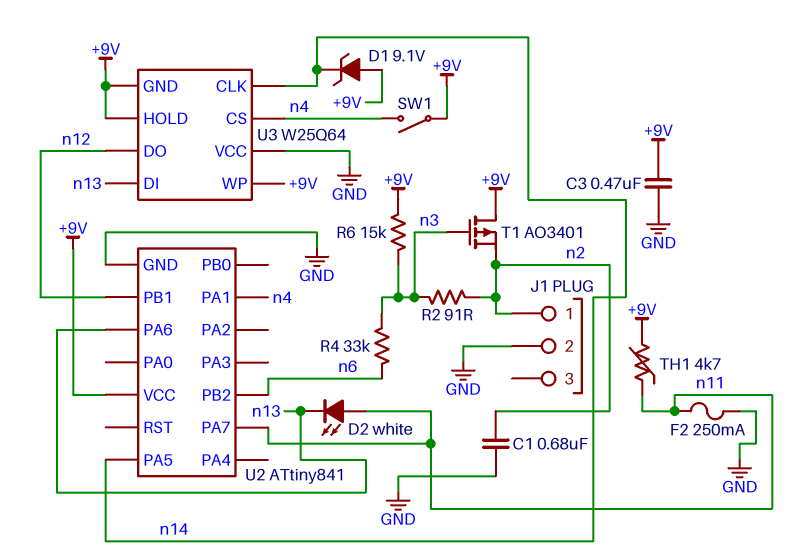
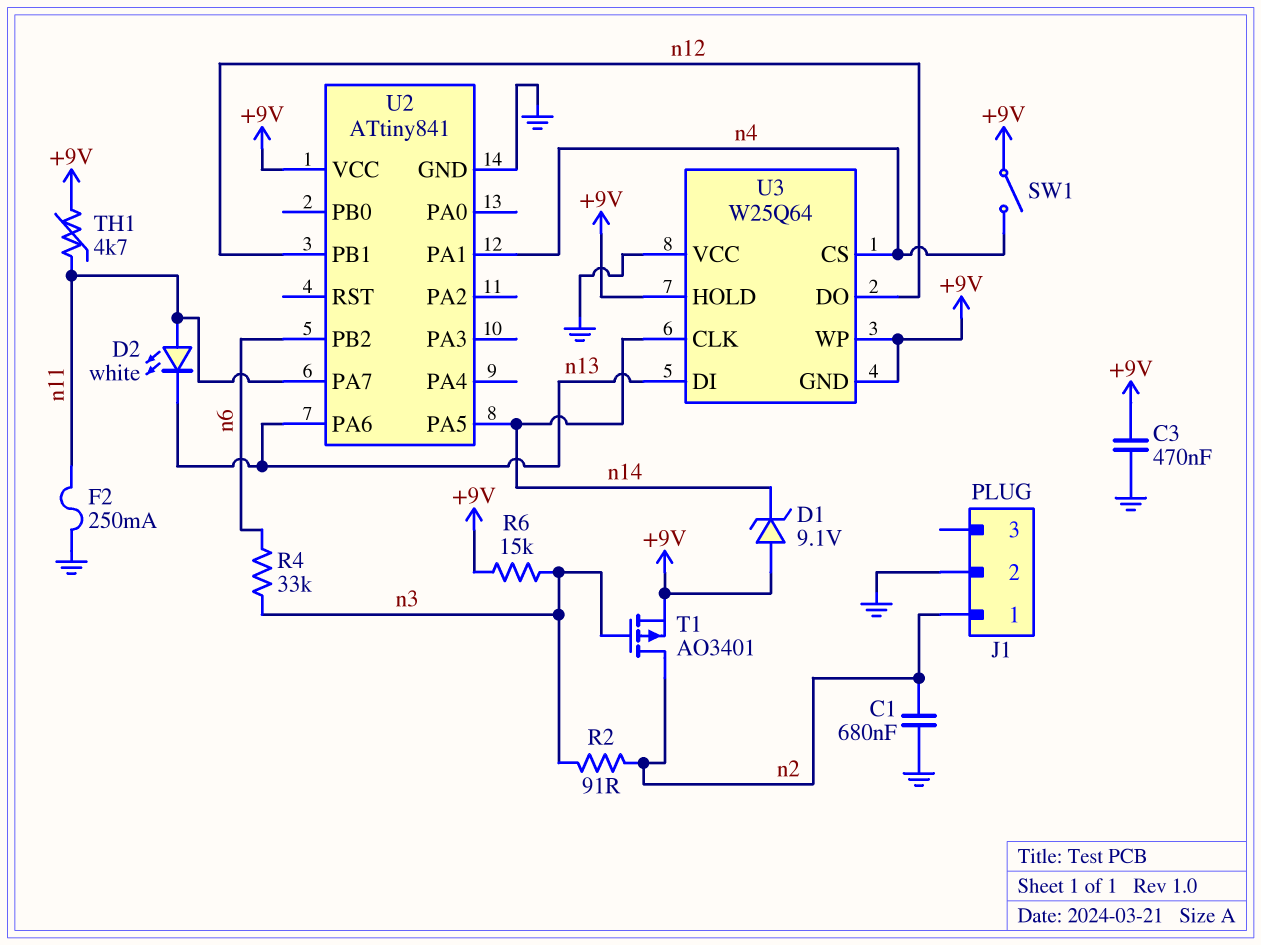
T1: PMOS AO3401 (G n3, D +9V, S n2) -> PMOS AO3401 (G n3, D n2, S +9V)

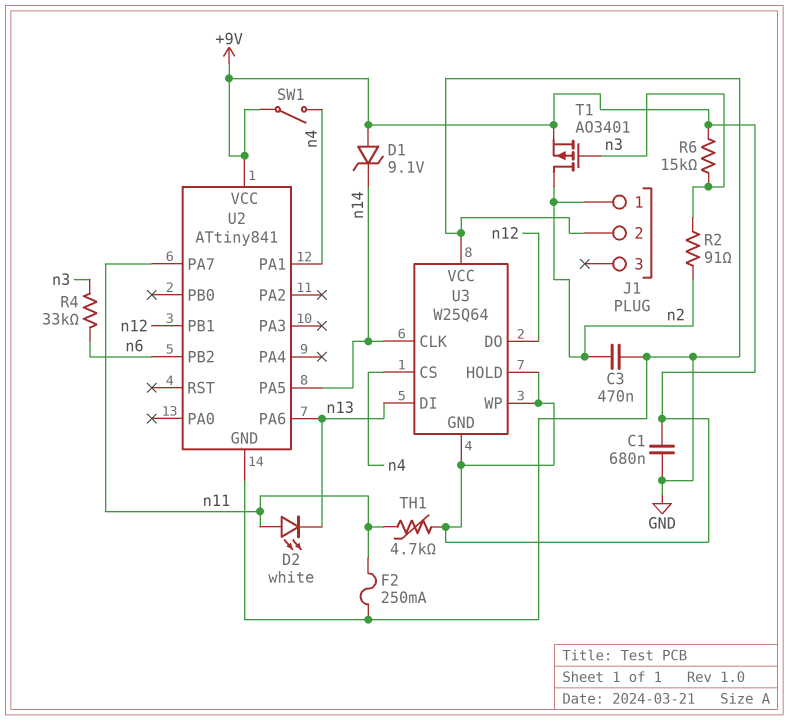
C1: 680nF (GND, n2) -> 680nF (+9V, GND)
C3: 470nF (+9V, GND) -> 470nF (GND, n2)

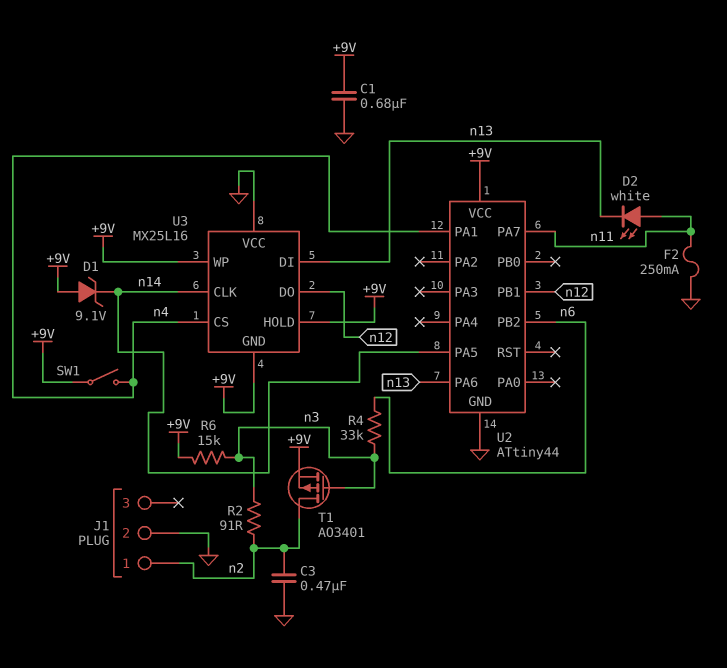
TH1: 4.7k (+9V, n11) -> none
U2: ATtiny841 -> ATtiny44
U3: W25Q64 -> MX25L16

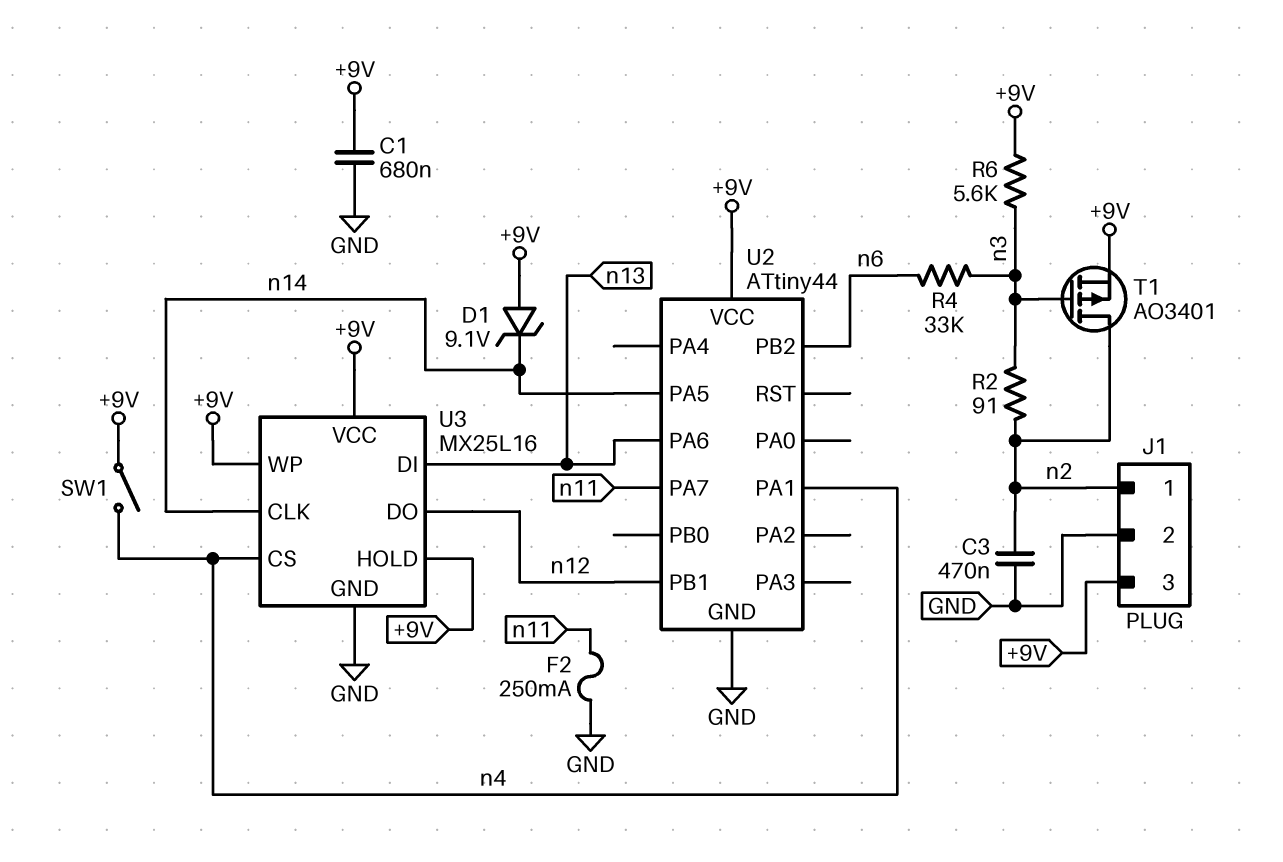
D2: LED white (A n11, K n13) -> none
J1 pin 3: none -> +9V
R6: 15k (+9V, n3) -> 5.6k (+9V, n3)
U3 pin GND: +9V -> GND
U3 pin VCC: GND -> +9V

